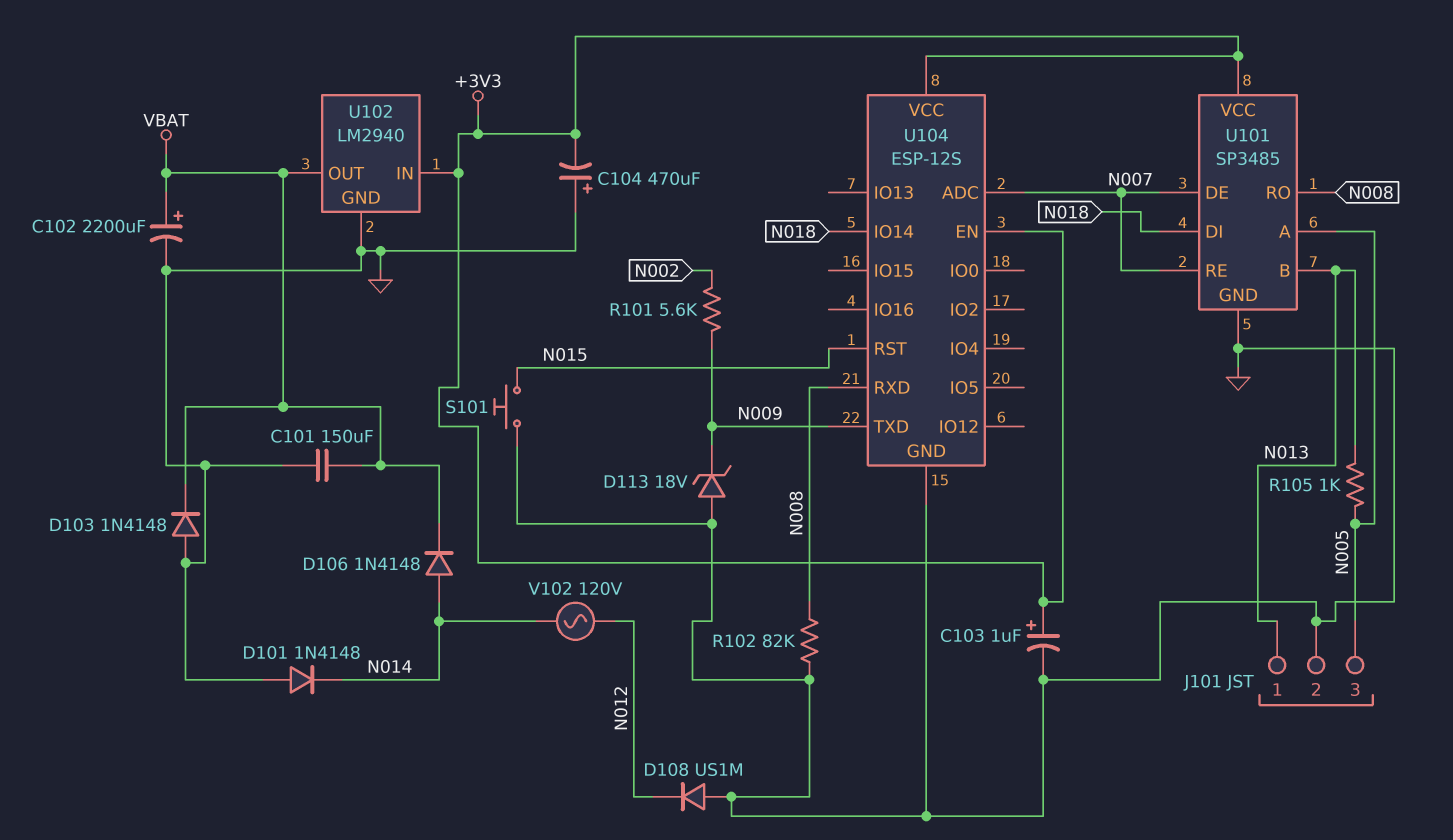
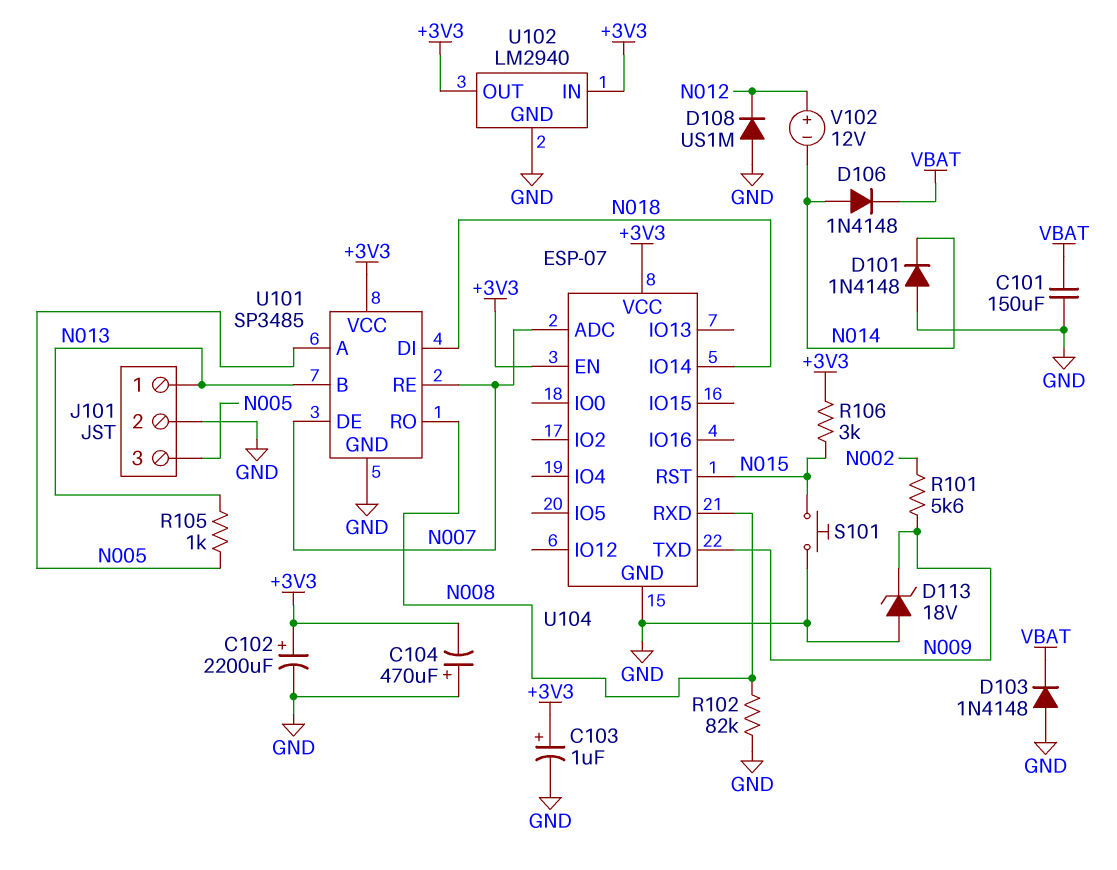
C102: 2200uF (plus VBAT, minus GND) -> 2200uF (plus +3V3, minus GND)
R106: none -> 3k (+3V3, N015)
U102 pin OUT: VBAT -> +3V3
U104: ESP-12S -> ESP-07
V102: AC 120V (N012, N014) -> 12V (plus N012, minus N014)

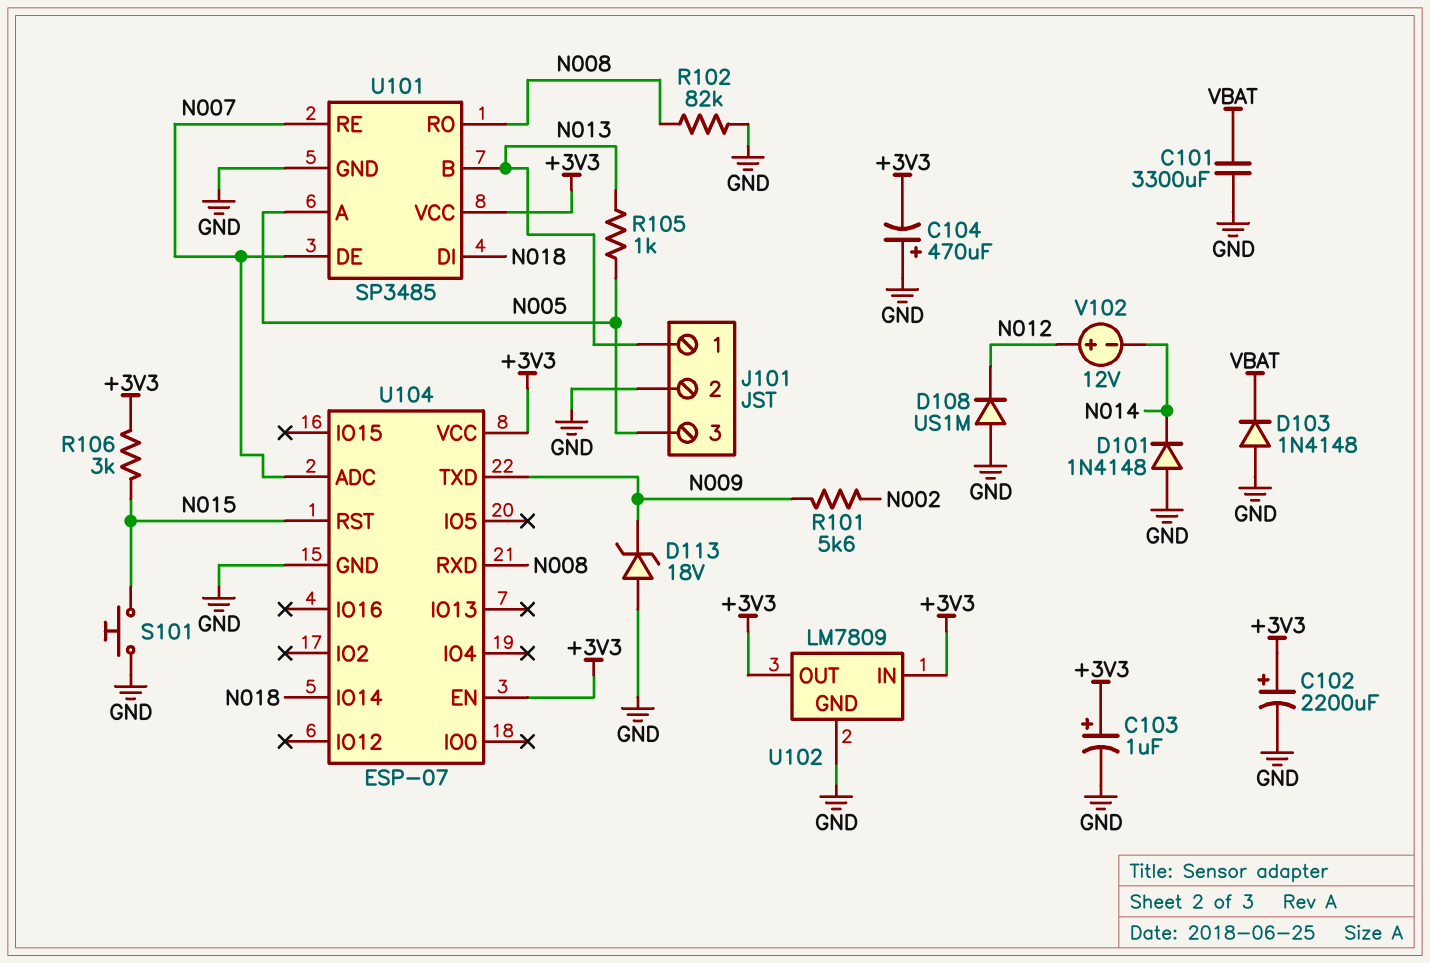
C101: 150uF (GND, VBAT) -> 3300uF (GND, VBAT)
D106: diode 1N4148 (A N014, K VBAT) -> none
U102: LM2940 -> LM7809

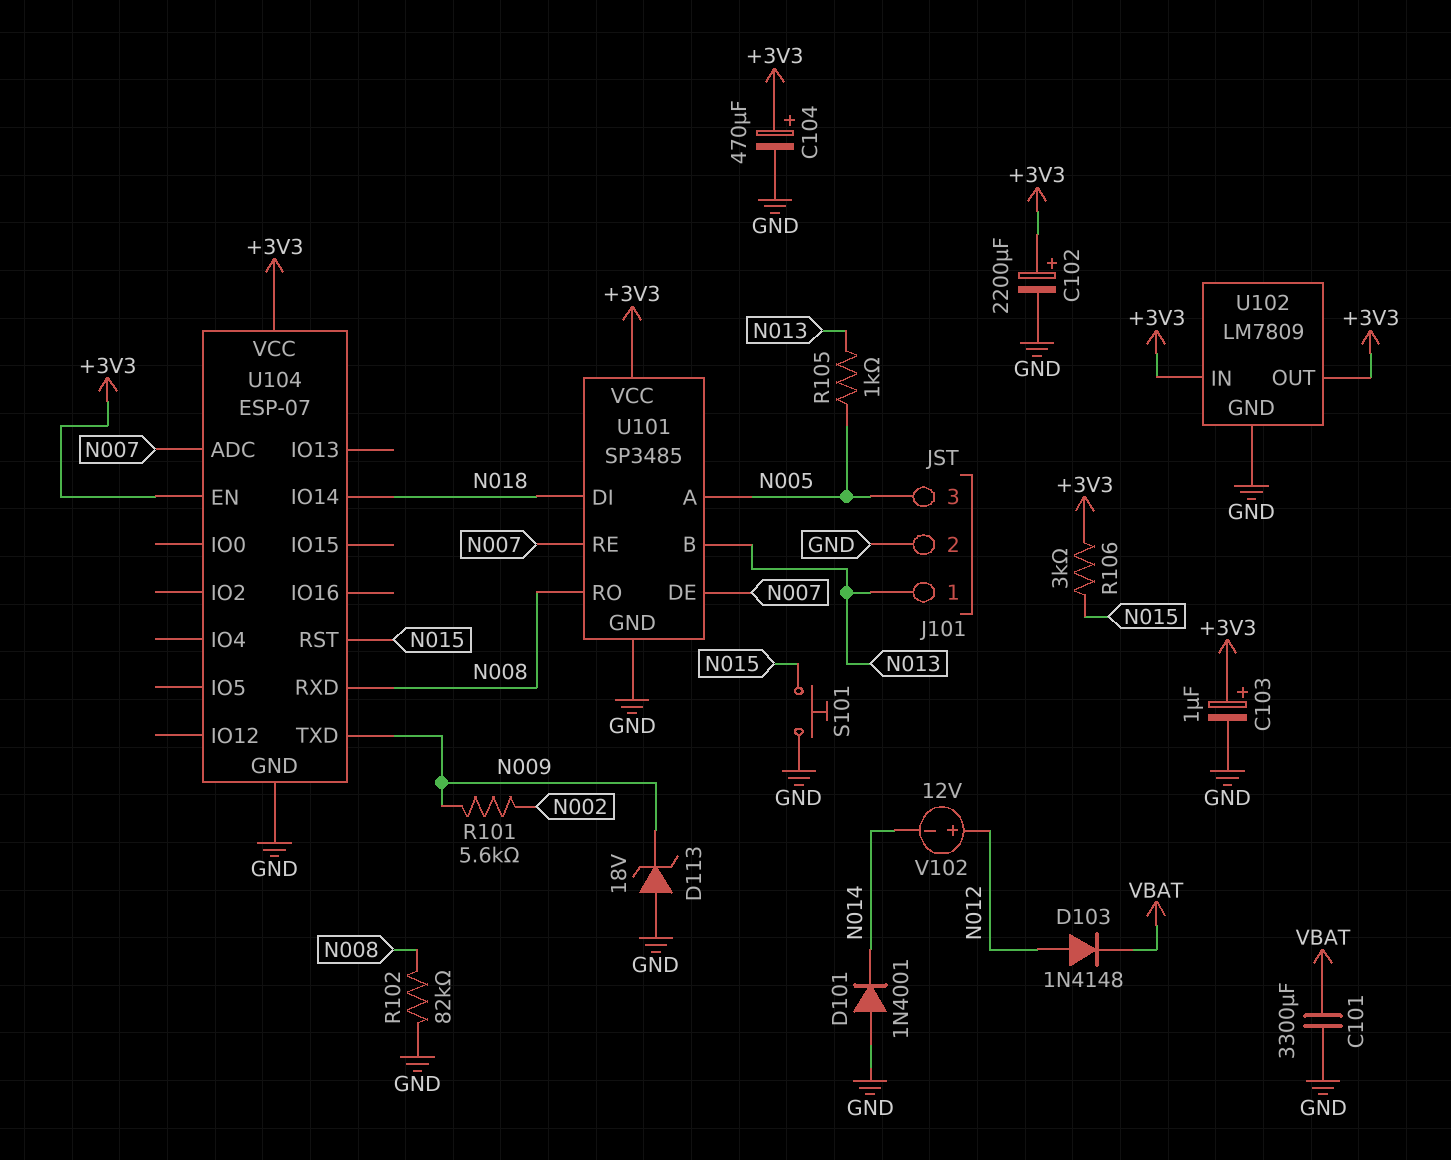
C104: 470uF (plus GND, minus +3V3) -> 470uF (plus +3V3, minus GND)
D101: diode 1N4148 (A GND, K N014) -> diode 1N4001 (A GND, K N014)
D103: diode 1N4148 (A GND, K VBAT) -> diode 1N4148 (A N012, K VBAT)
D108: diode US1M (A GND, K N012) -> none

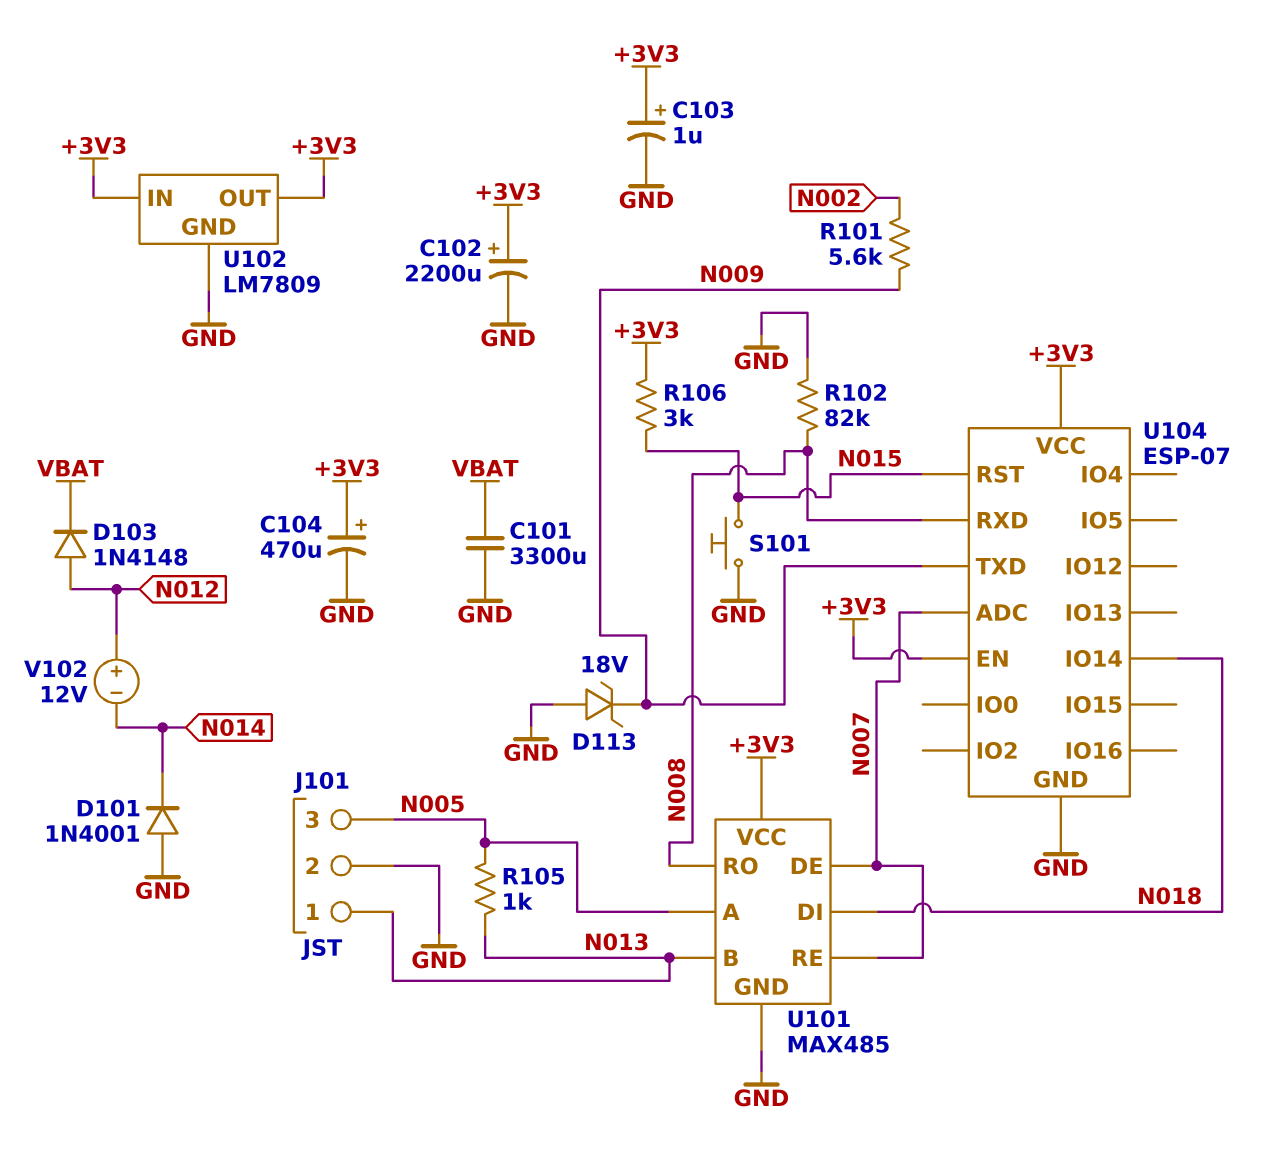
U101: SP3485 -> MAX485

